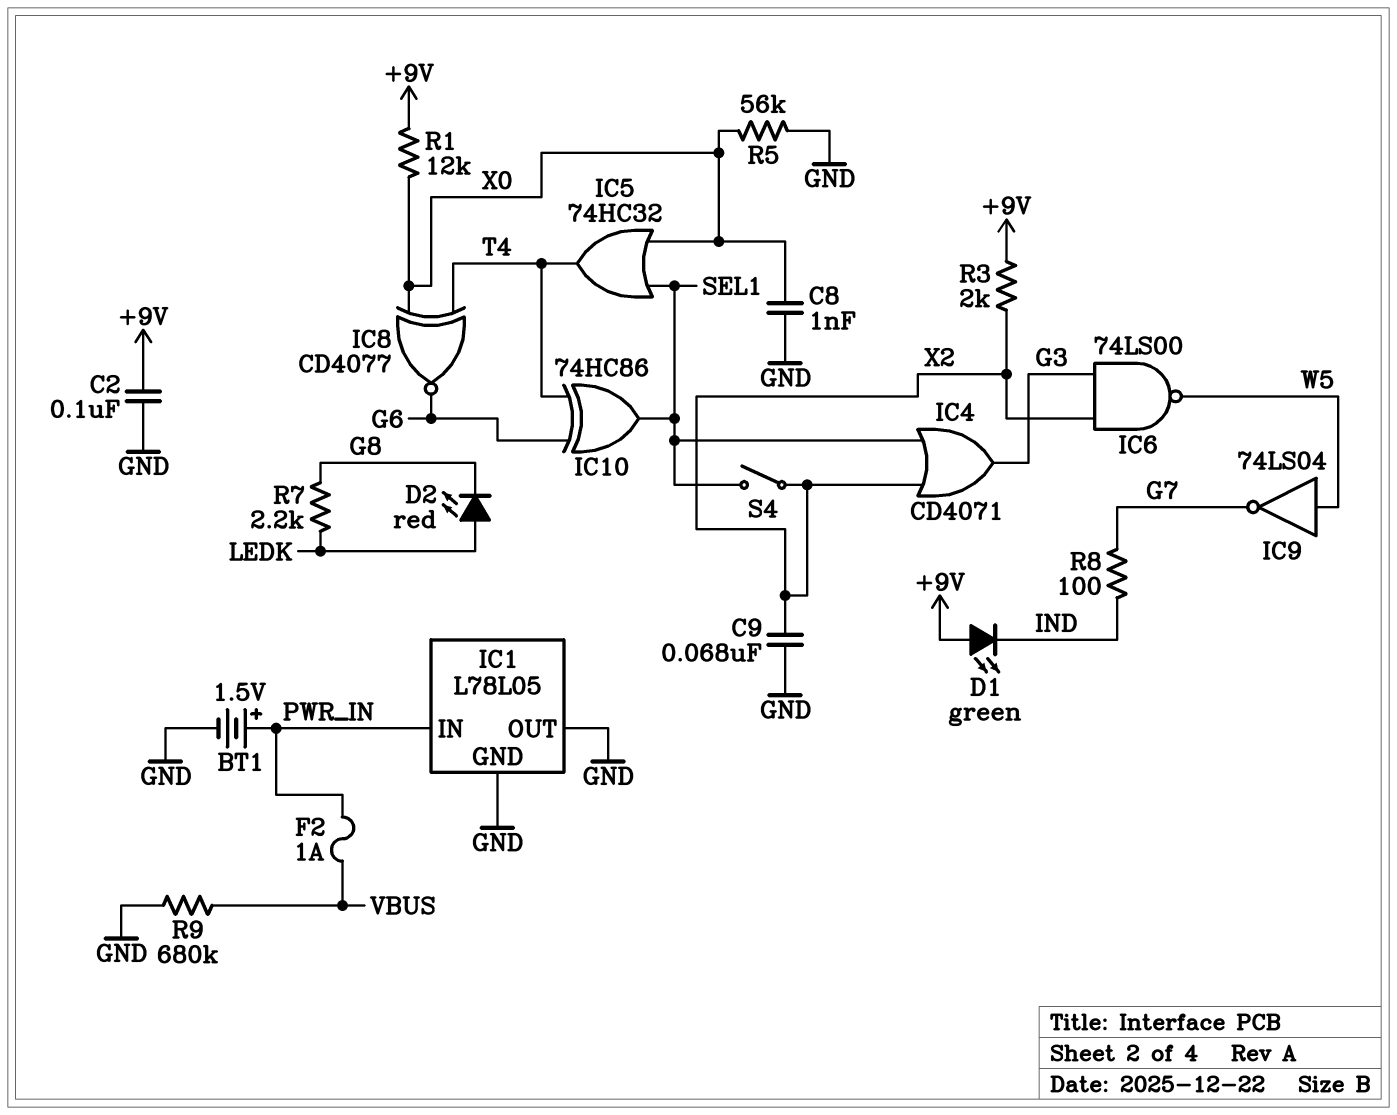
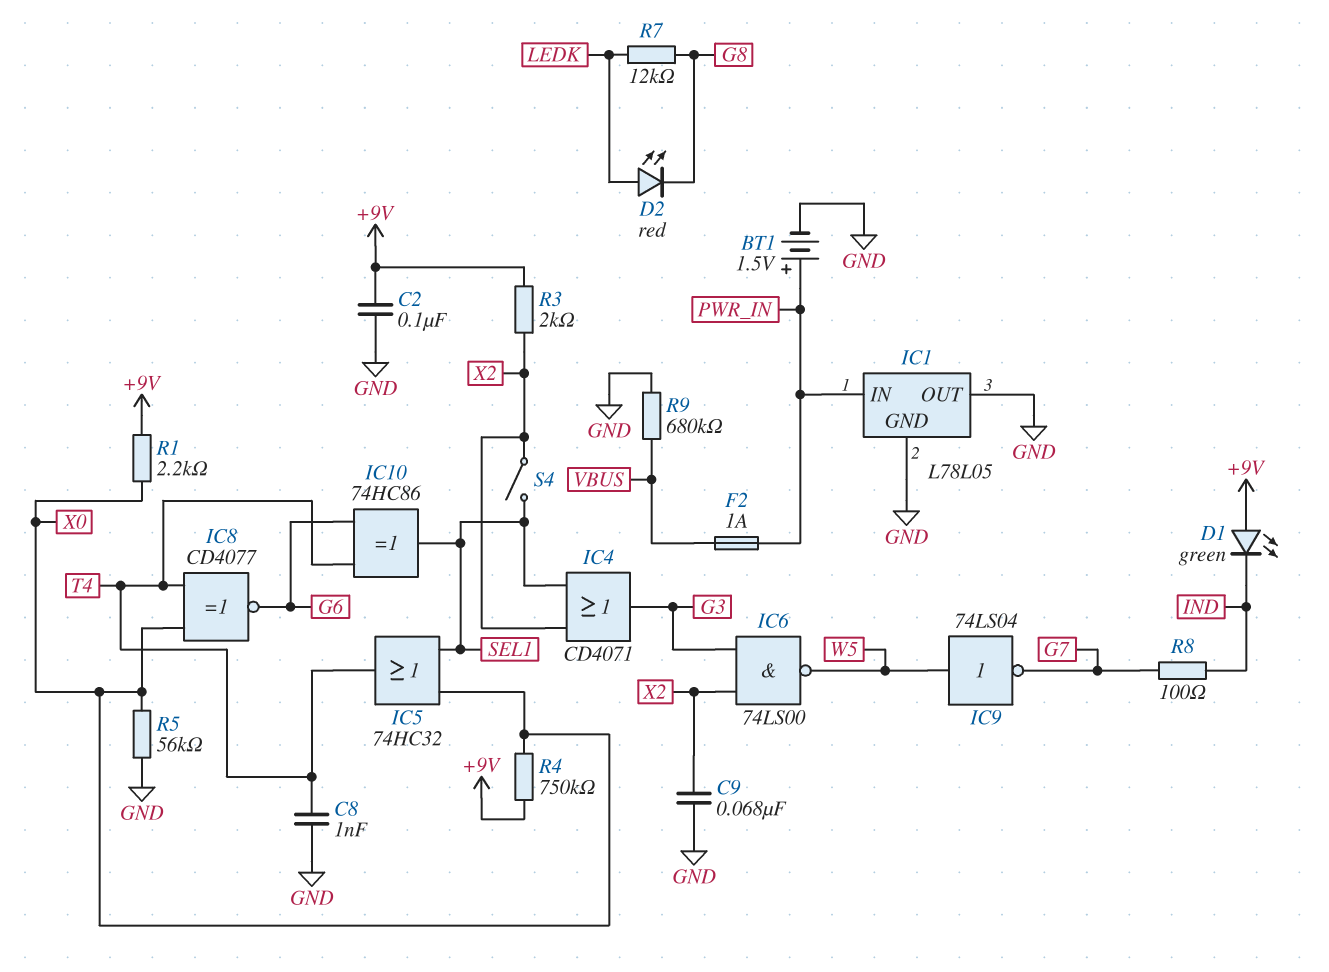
C8: 1nF (GND, X0) -> 1nF (GND, T4)
R1: 12k (+9V, X0) -> 2.2k (+9V, X0)
R4: none -> 750k (+9V, X0)
R7: 2.2k (G8, LEDK) -> 12k (G8, LEDK)

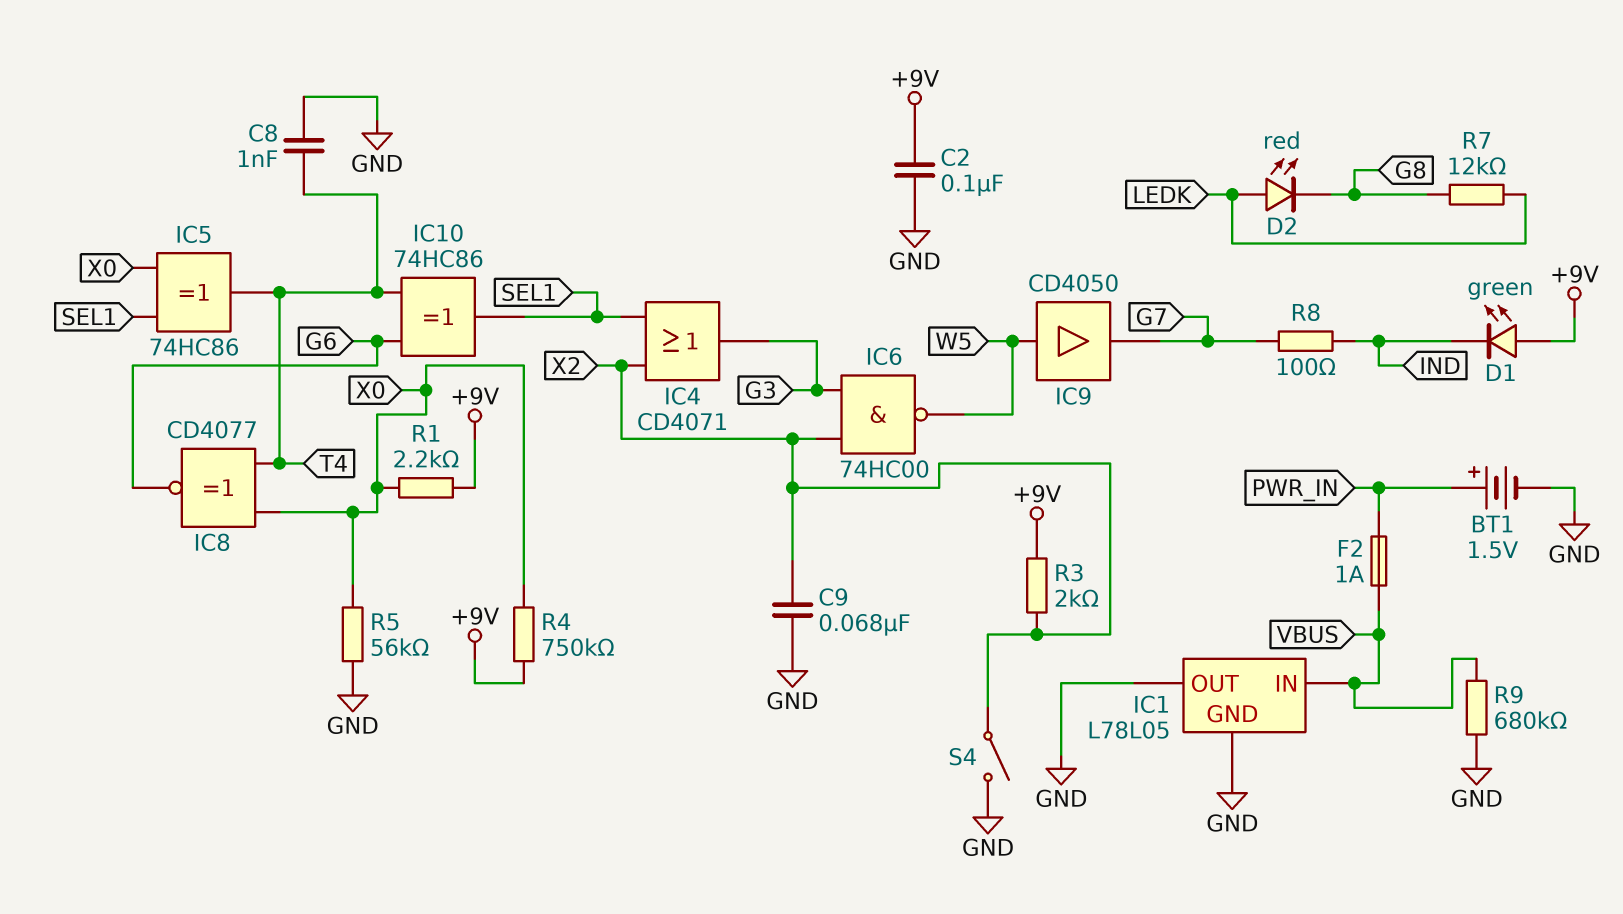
IC1 pin IN: PWR_IN -> VBUS
IC5: OR 74HC32 (in SEL1, in X0, out T4) -> XOR 74HC86 (in SEL1, in X0, out T4)
IC6: NAND 74LS00 (in G3, in X2, out W5) -> NAND 74HC00 (in G3, in X2, out W5)
IC9: NOT 74LS04 (in W5, out G7) -> buffer CD4050 (in W5, out G7)
S4: switch (SEL1, X2) -> switch (GND, X2)

